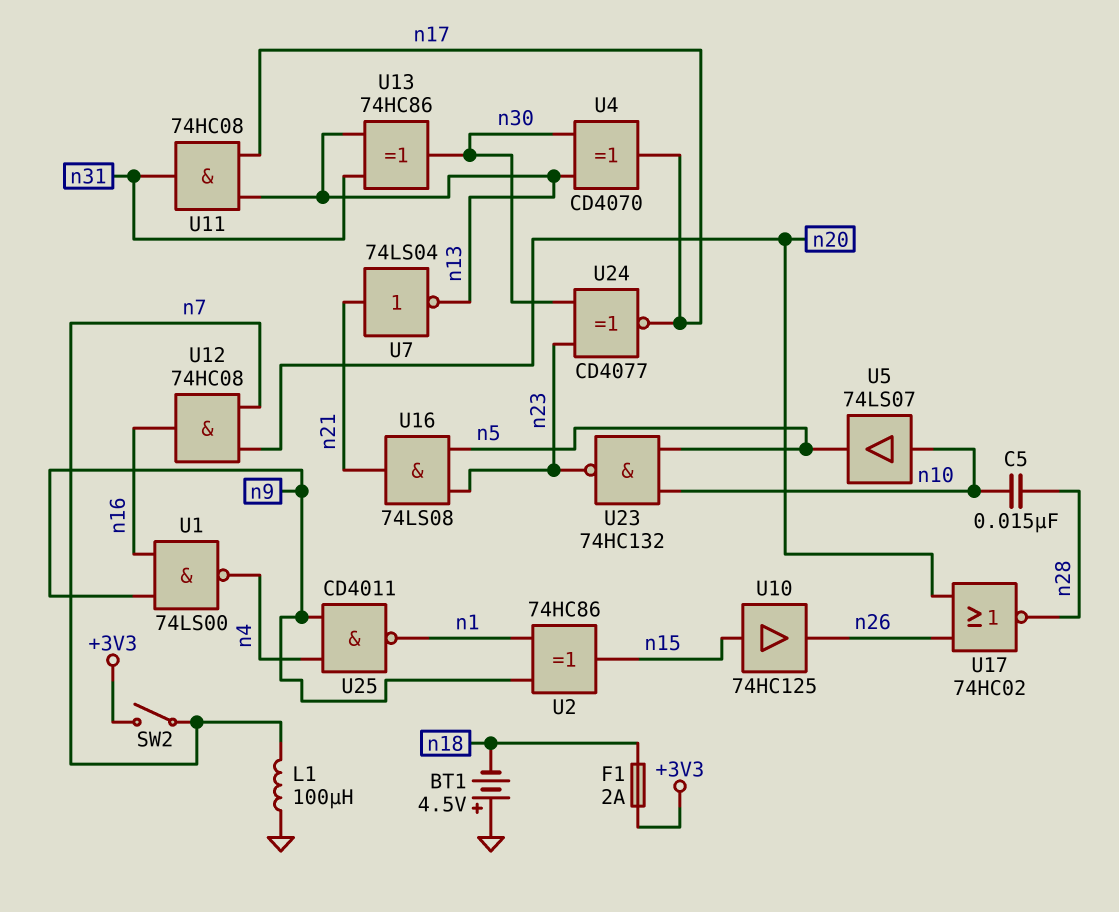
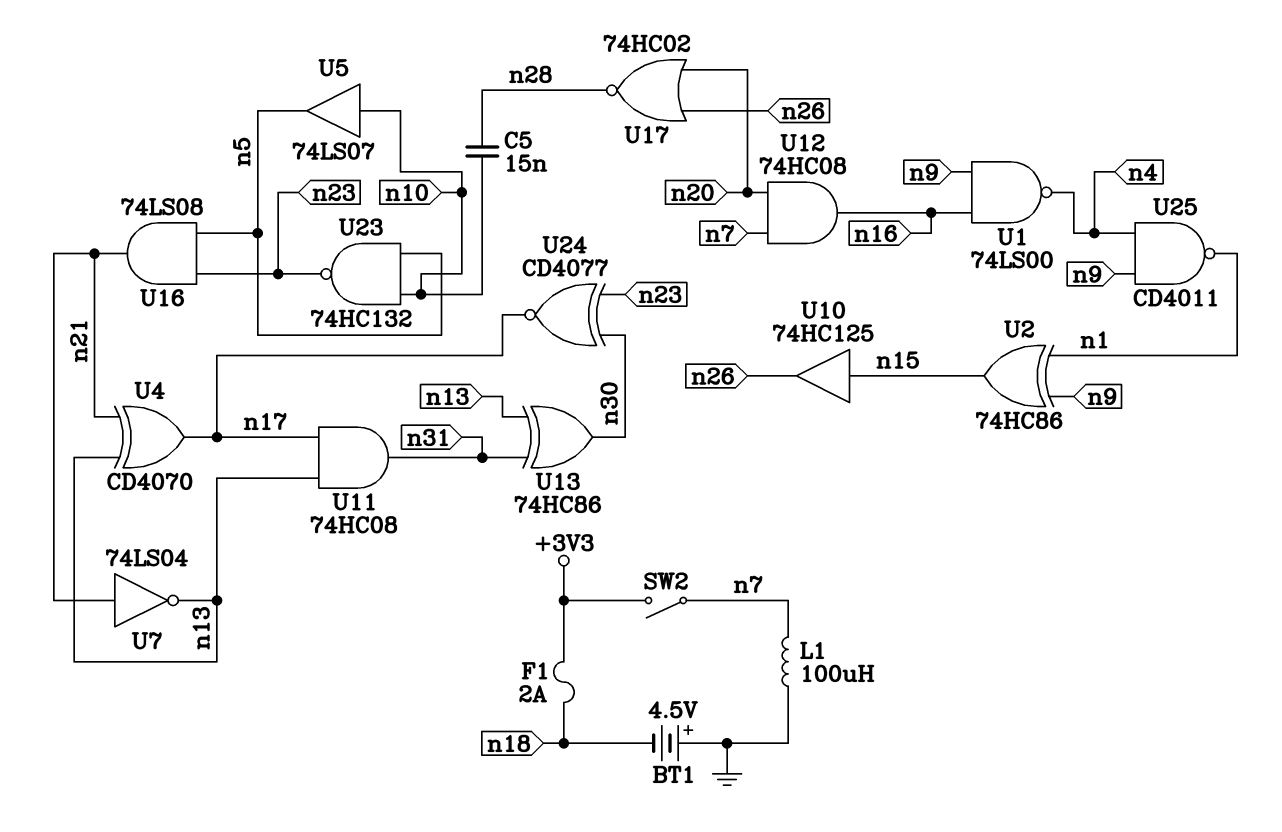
U4: XOR CD4070 (in n13, in n30, out n17) -> XOR CD4070 (in n13, in n21, out n17)

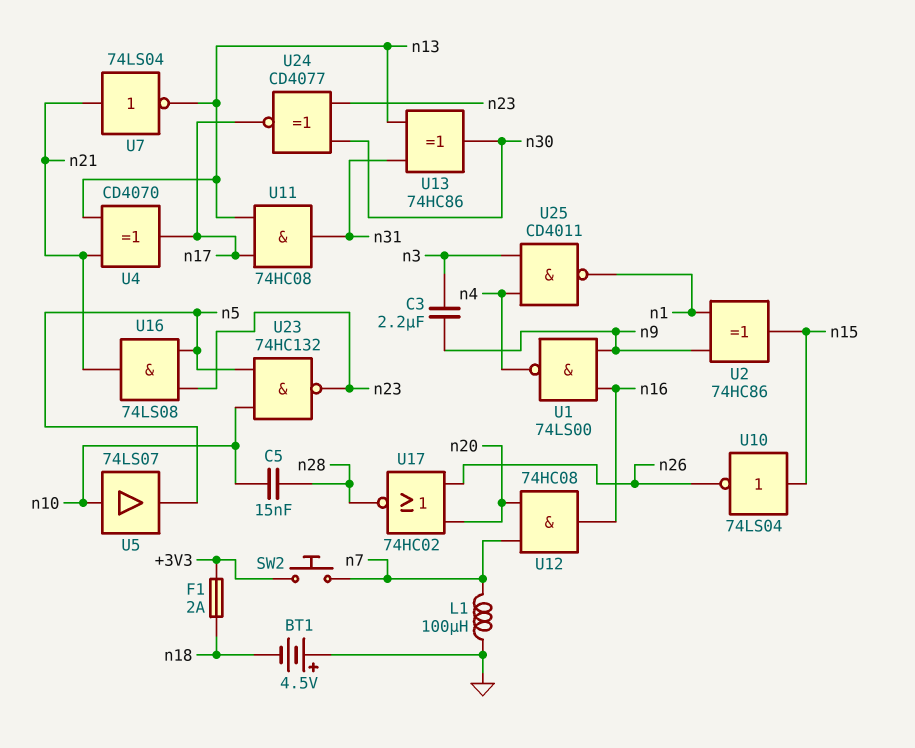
C3: none -> 2.2uF (n3, n9)
SW2: switch (+3V3, n7) -> button (+3V3, n7)
U10: buffer 74HC125 (in n15, out n26) -> NOT 74LS04 (in n15, out n26)
U25: NAND CD4011 (in n4, in n9, out n1) -> NAND CD4011 (in n3, in n4, out n1)

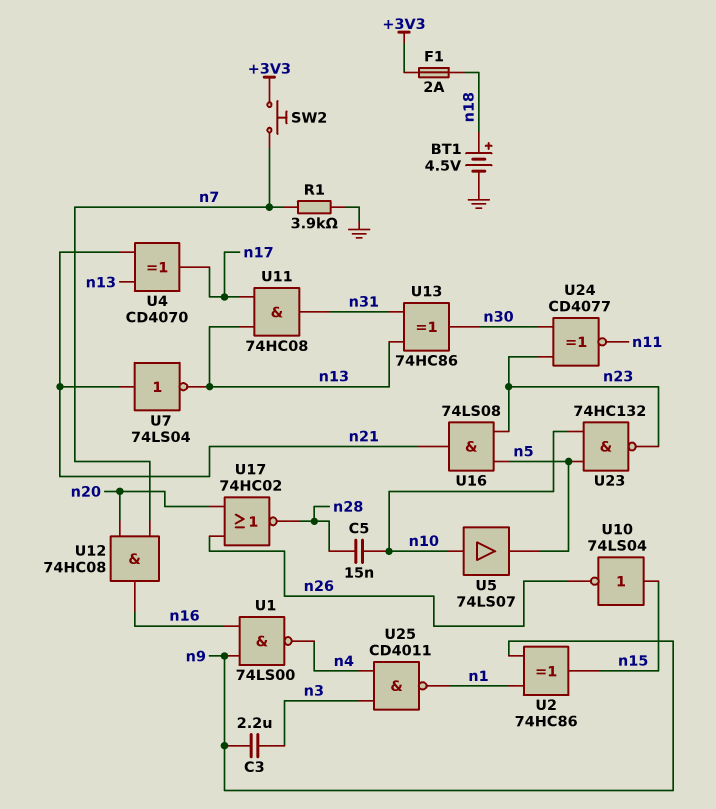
BT1: 4.5V (plus GND, minus n18) -> 4.5V (plus n18, minus GND)
L1: 100uH (GND, n7) -> none
R1: none -> 3.9k (GND, n7)
U24: XNOR CD4077 (in n23, in n30, out n17) -> XNOR CD4077 (in n23, in n30, out n11)

